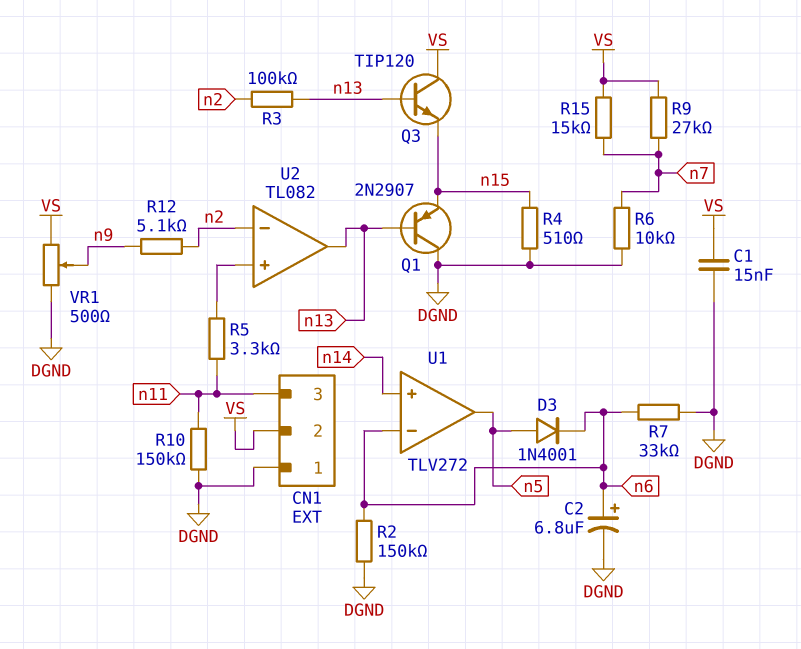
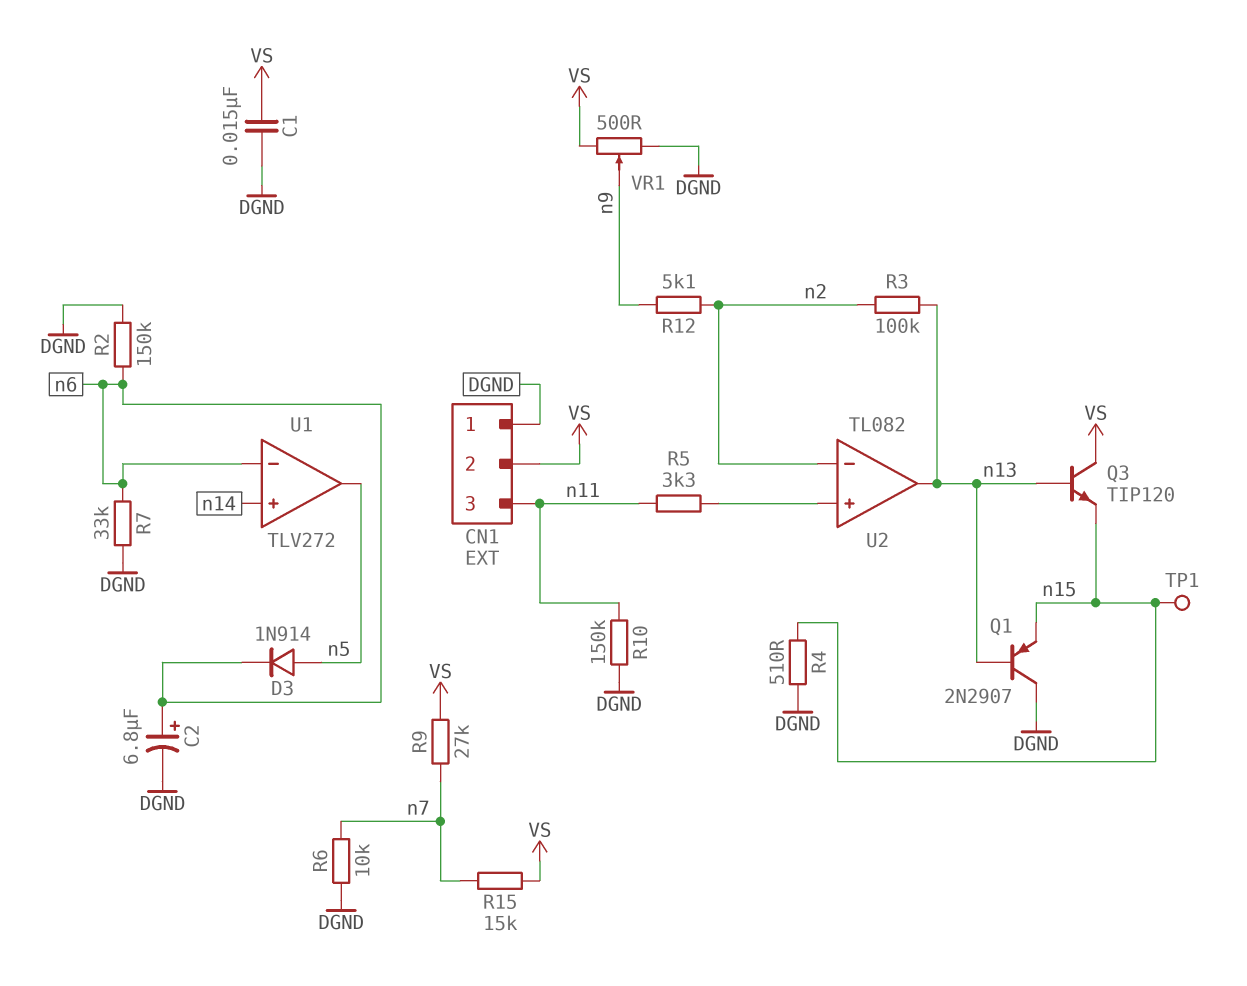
D3: diode 1N4001 (A n5, K n6) -> diode 1N914 (A n5, K n6)
TP1: none -> test point (n15)

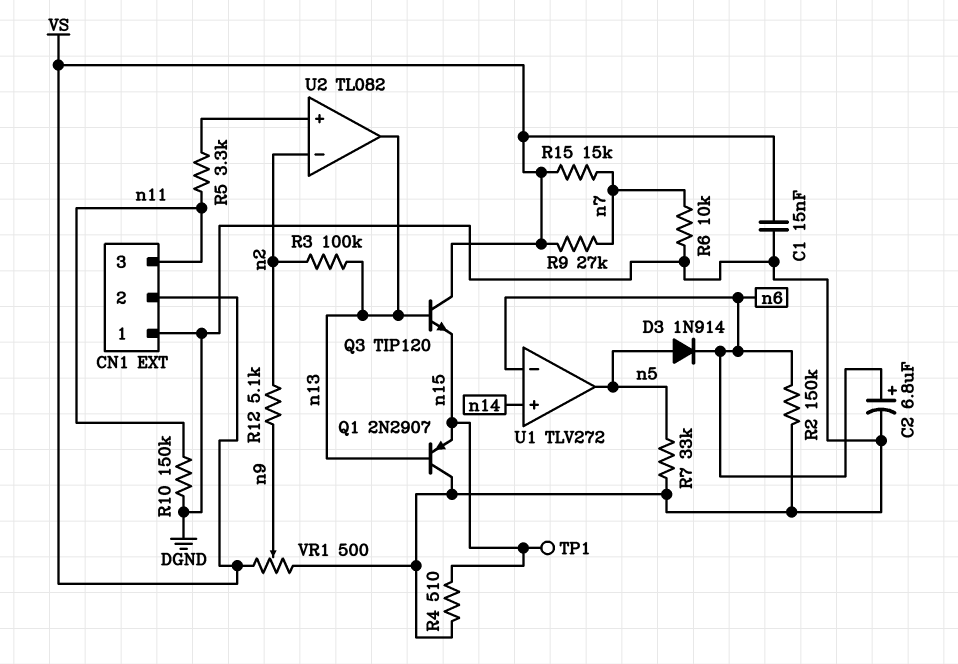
R7: 33k (DGND, n6) -> 33k (DGND, n5)

